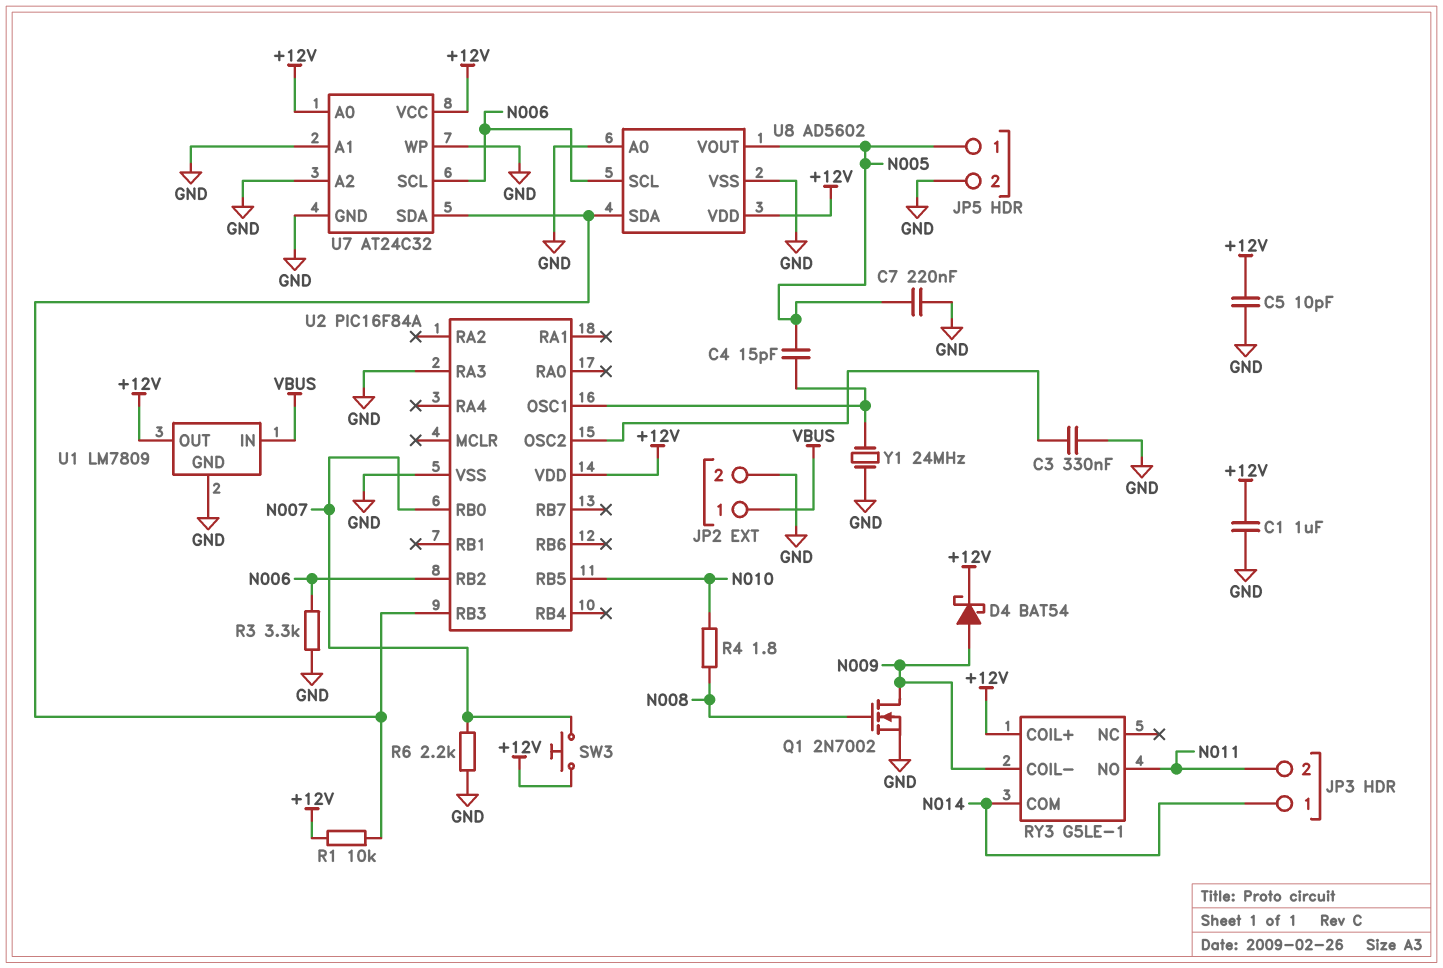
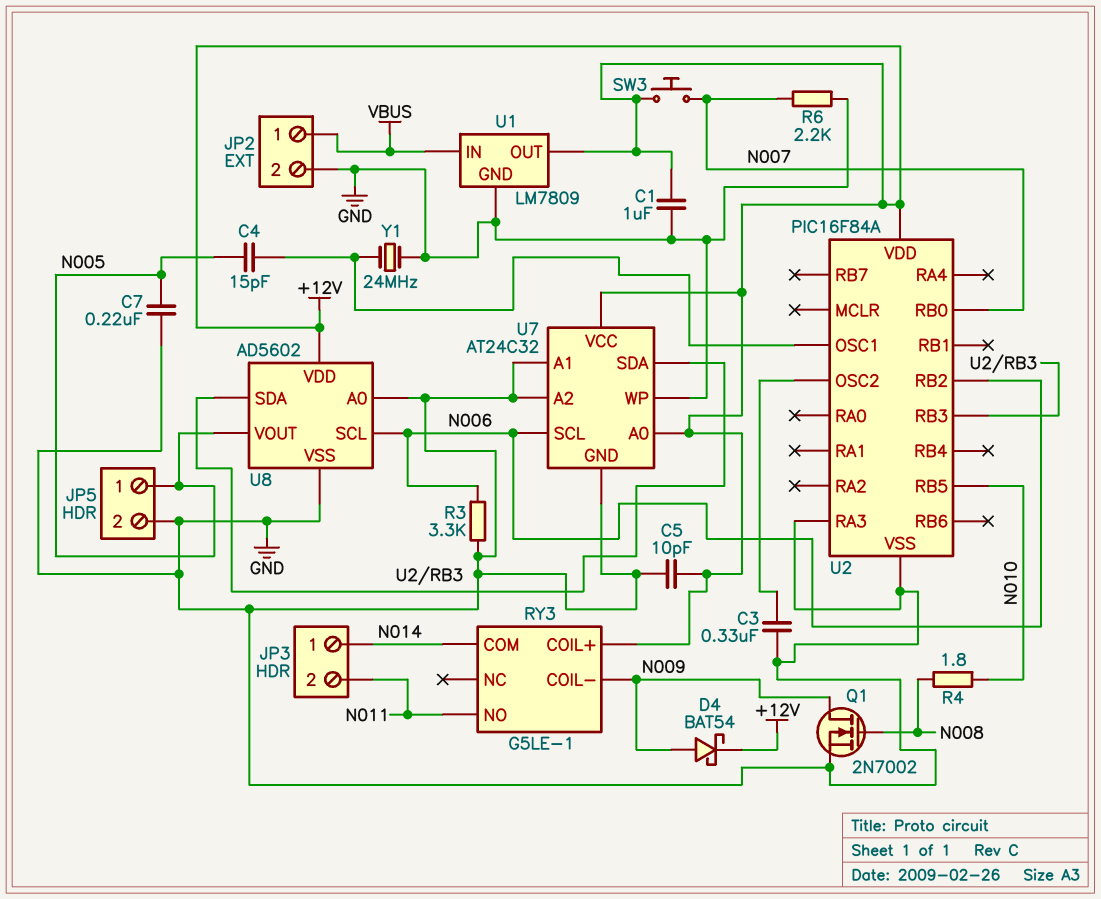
R1: 10k (+12V, U2/RB3) -> none

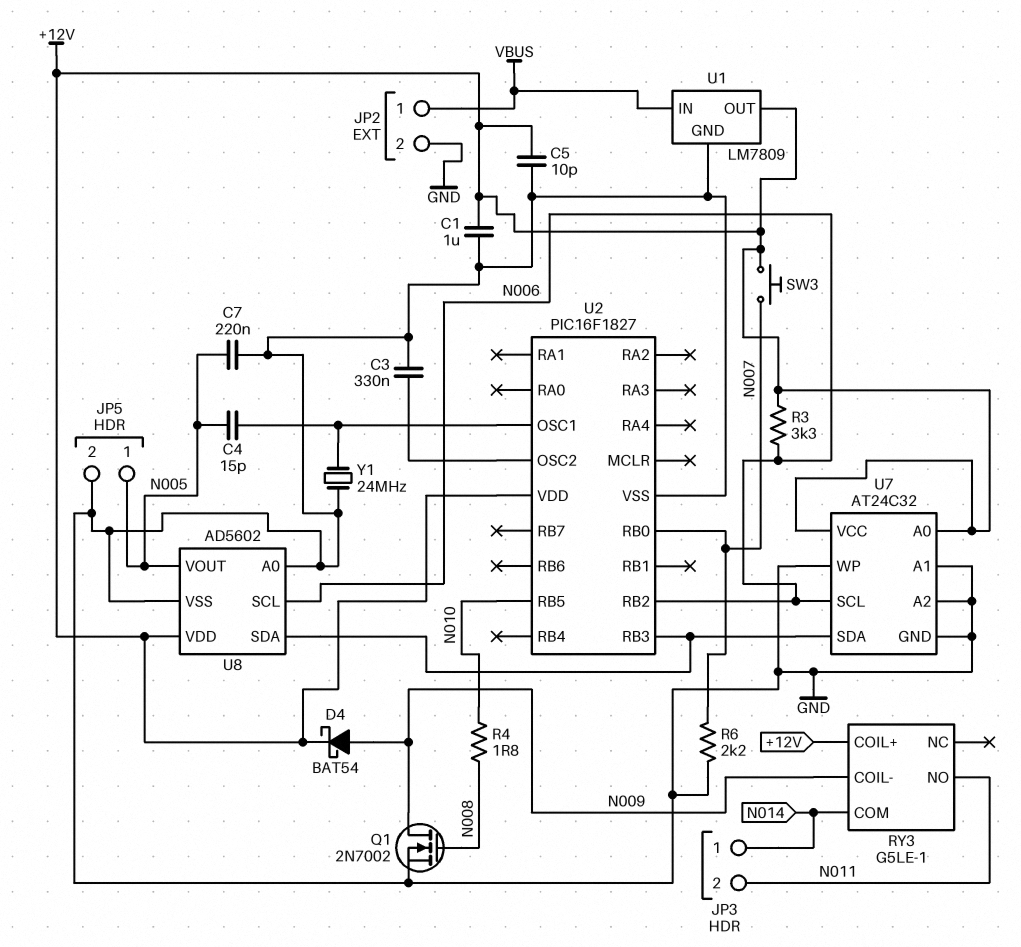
R3: 3.3k (GND, N006) -> 3.3k (+12V, N006)
U2: PIC16F84A -> PIC16F1827
U2 pin RA3: GND -> none

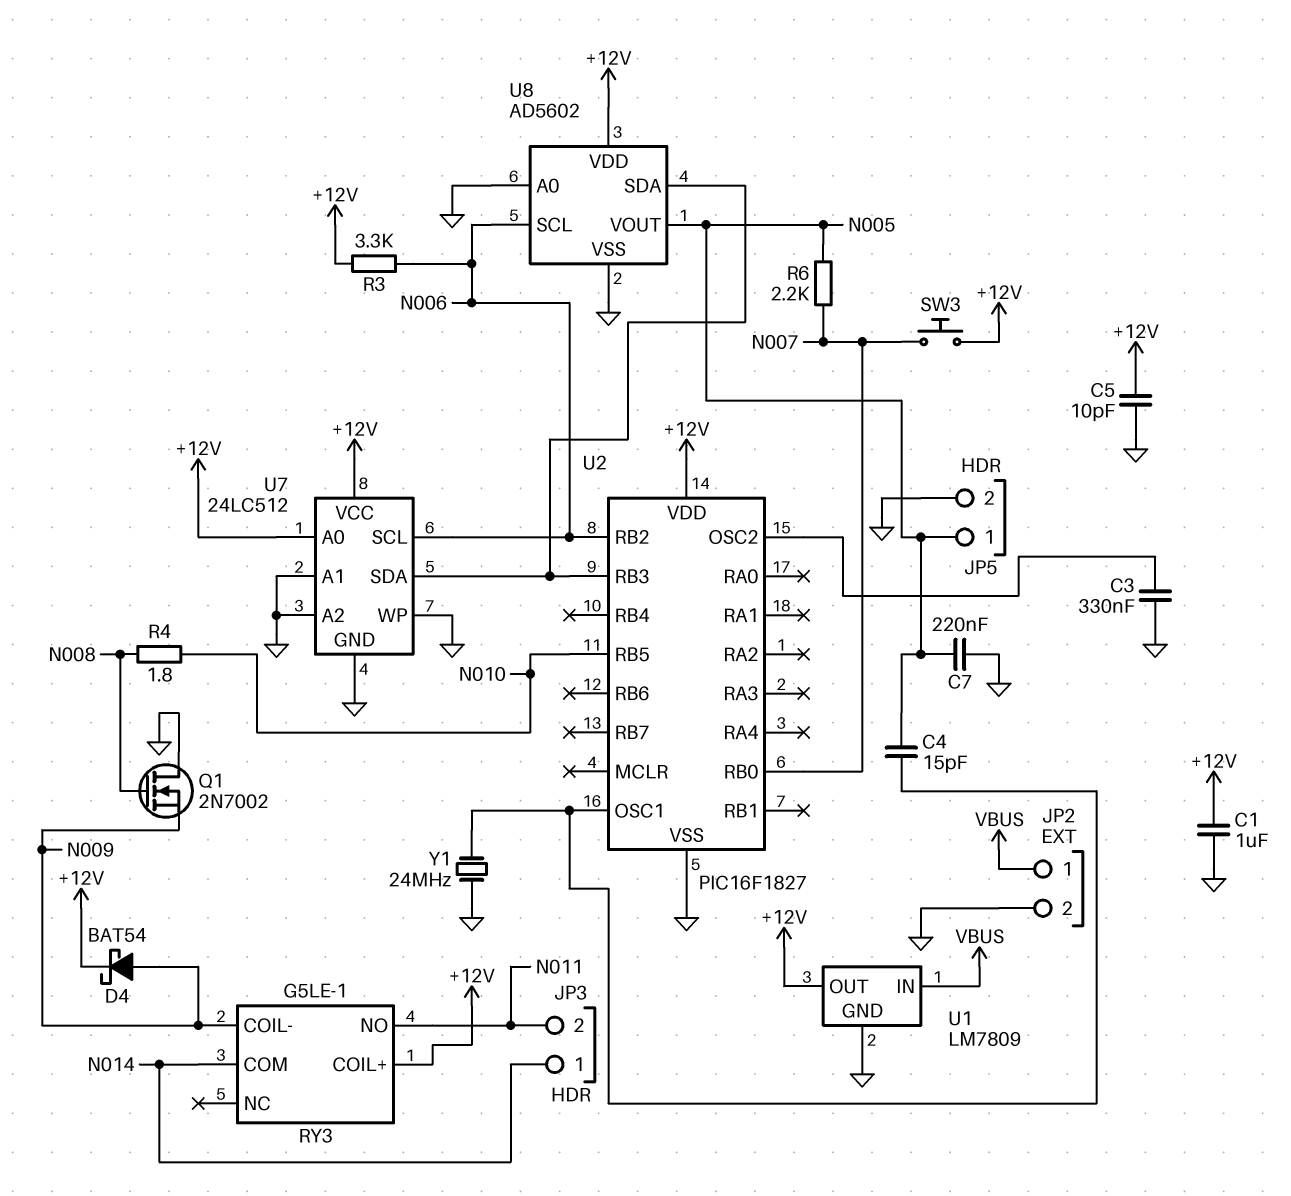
Q1: NMOS 2N7002 (G N008, D N009, S GND) -> NMOS 2N7002 (G N008, D GND, S N009)
R6: 2.2k (GND, N007) -> 2.2k (N005, N007)
U7: AT24C32 -> 24LC512

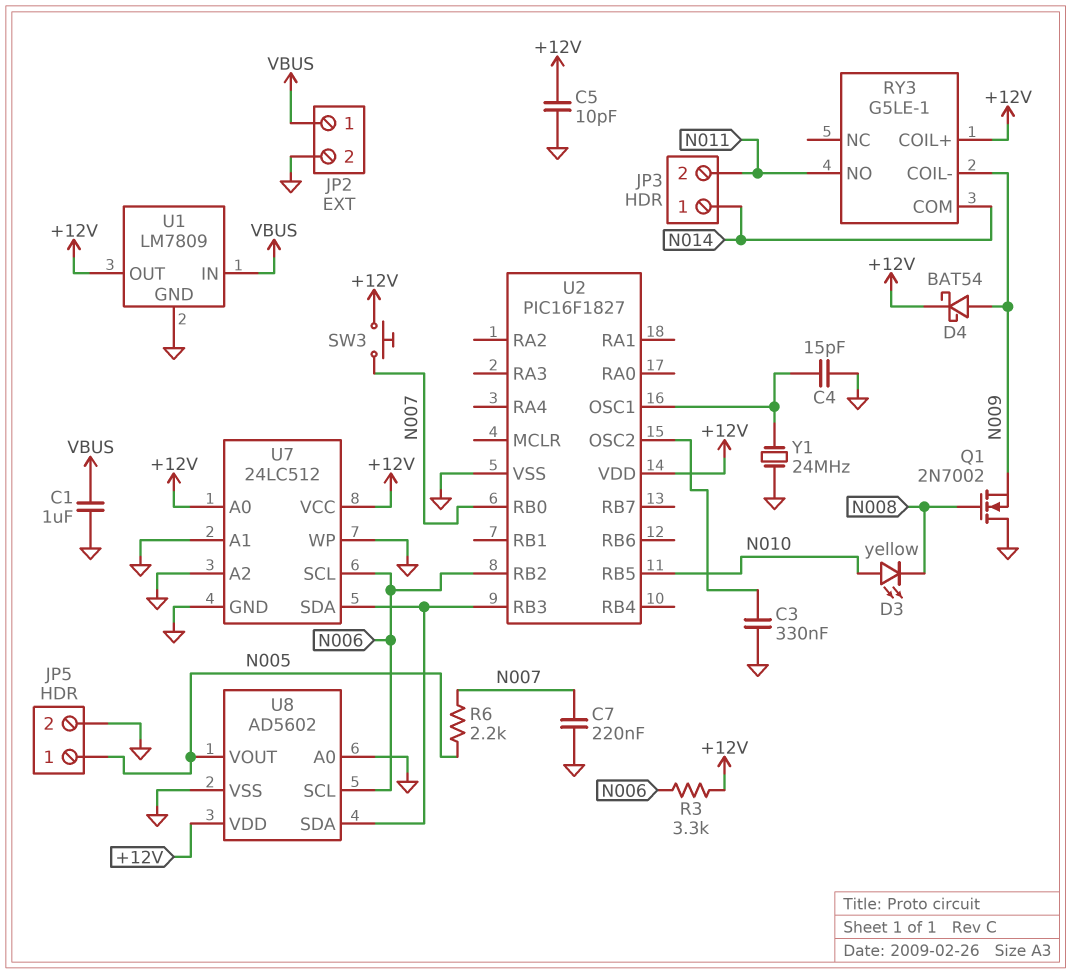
C1: 1uF (+12V, GND) -> 1uF (GND, VBUS)
C4: 15pF (N005, U2/OSC1) -> 15pF (GND, U2/OSC1)
C7: 220nF (GND, N005) -> 220nF (GND, N007)
D3: none -> LED yellow (A N010, K N008)
R4: 1.8 (N008, N010) -> none

